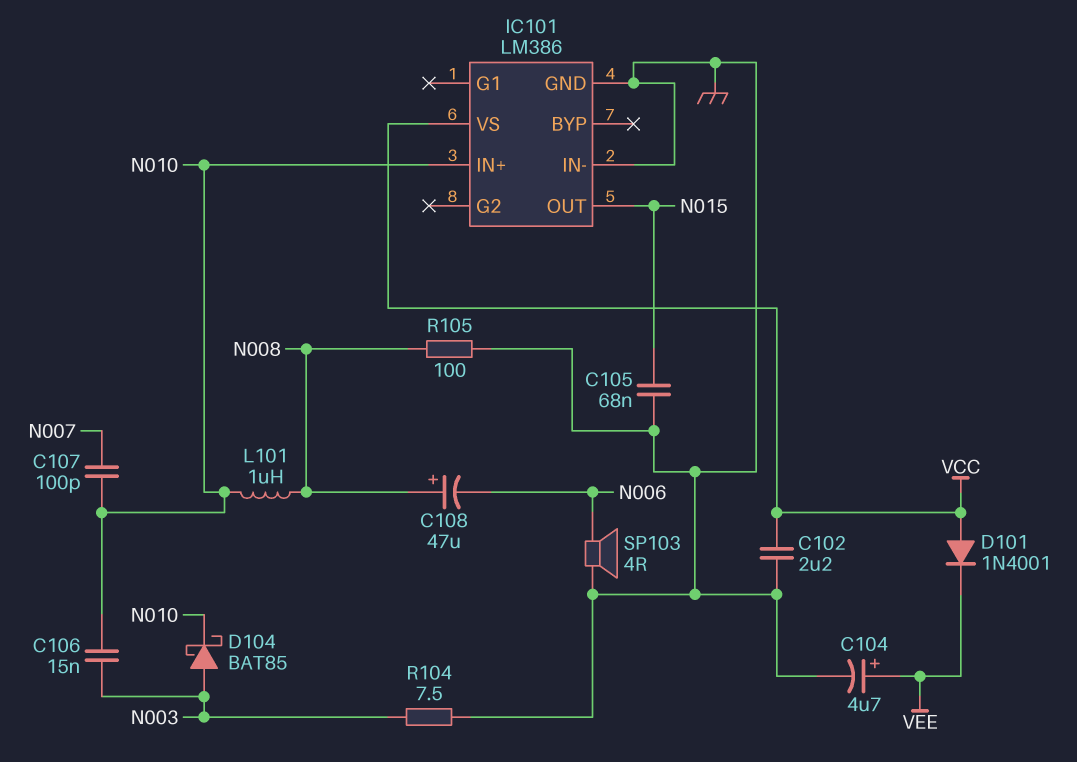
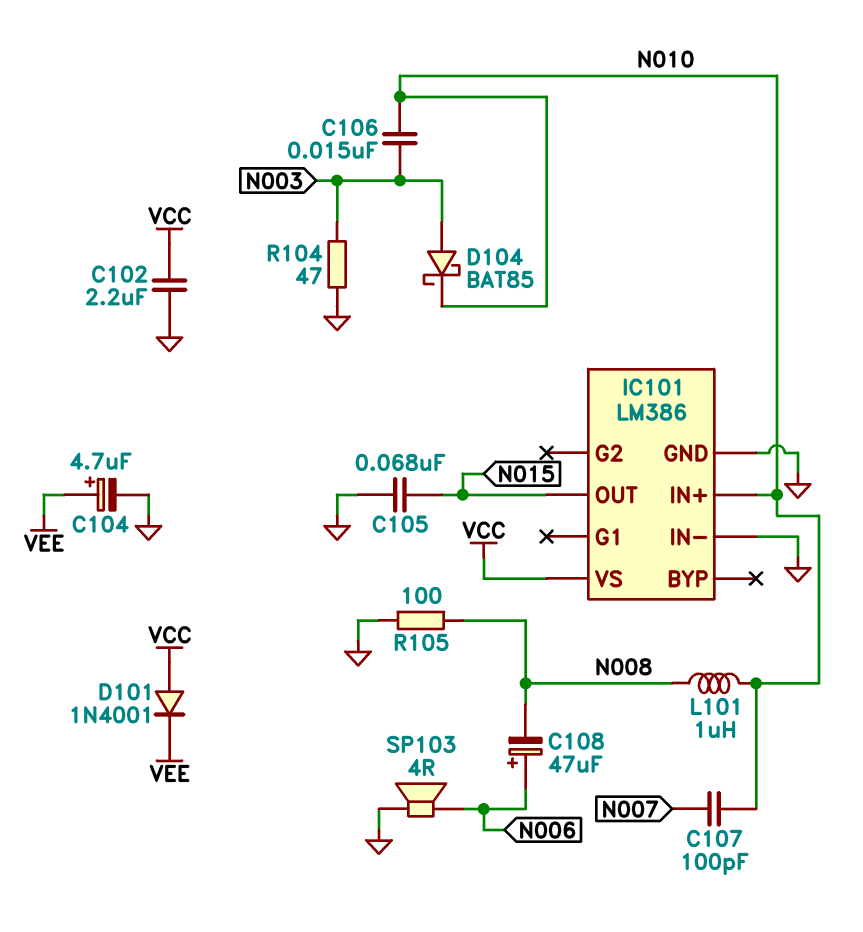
C108: 47uF (plus N008, minus N006) -> 47uF (plus N006, minus N008)
R104: 7.5 (GND, N003) -> 47 (GND, N003)

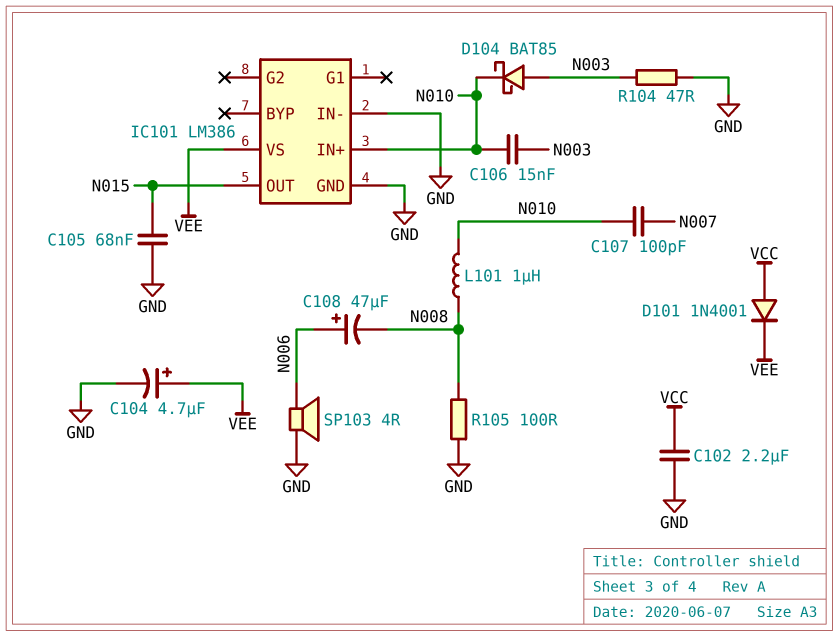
IC101 pin VS: VCC -> VEE

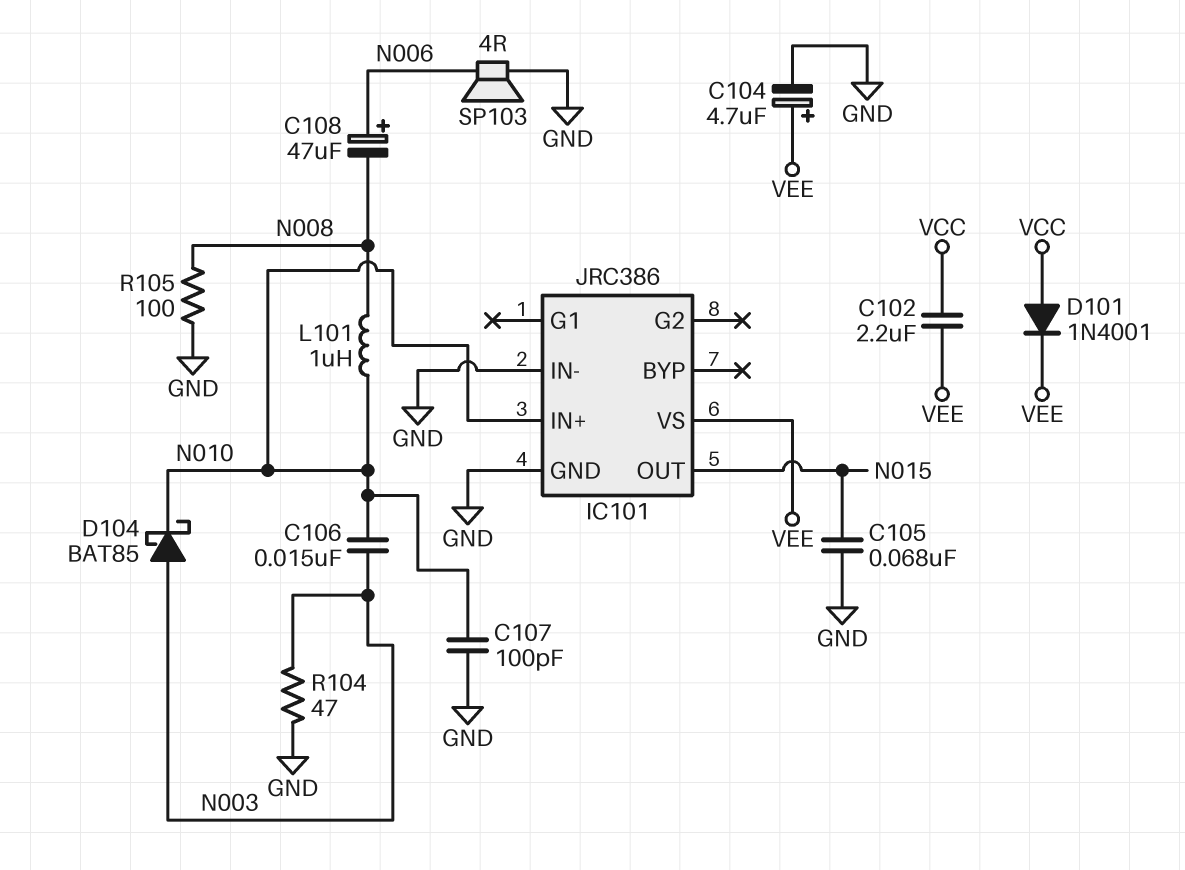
C102: 2.2uF (GND, VCC) -> 2.2uF (VCC, VEE)
C107: 100pF (N007, N010) -> 100pF (GND, N010)
IC101: LM386 -> JRC386

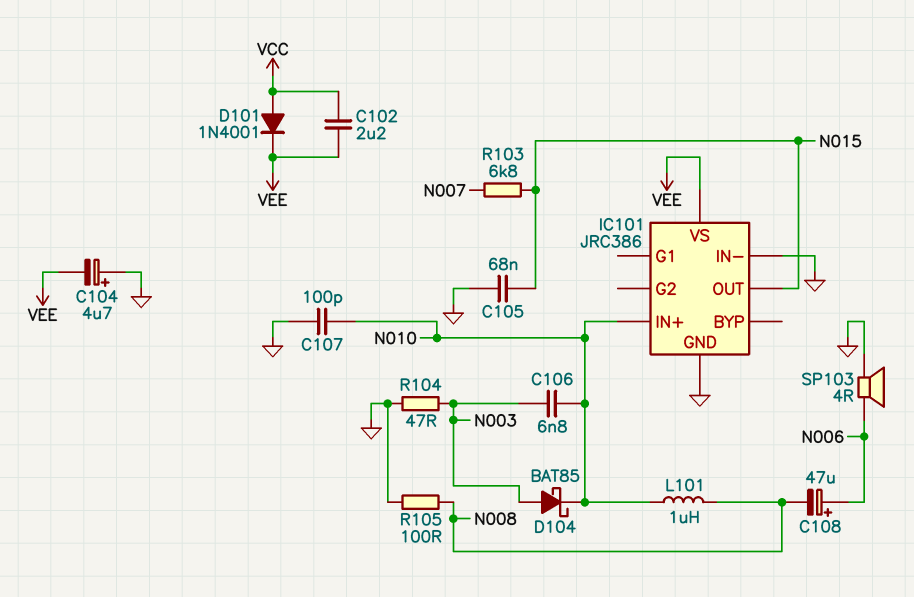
C104: 4.7uF (plus VEE, minus GND) -> 4.7uF (plus GND, minus VEE)
C106: 15nF (N003, N010) -> 6.8nF (N003, N010)
R103: none -> 6.8k (N007, N015)

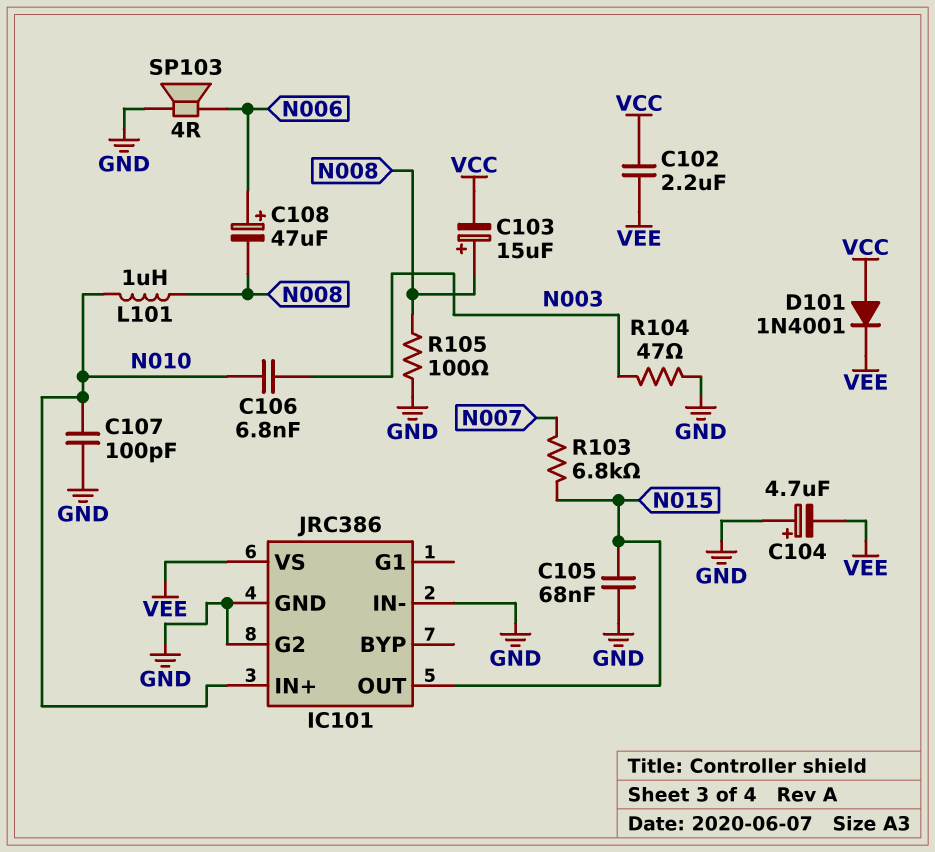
C103: none -> 15uF (plus N008, minus VCC)
D104: schottky BAT85 (A N003, K N010) -> none
IC101 pin G2: none -> GND

